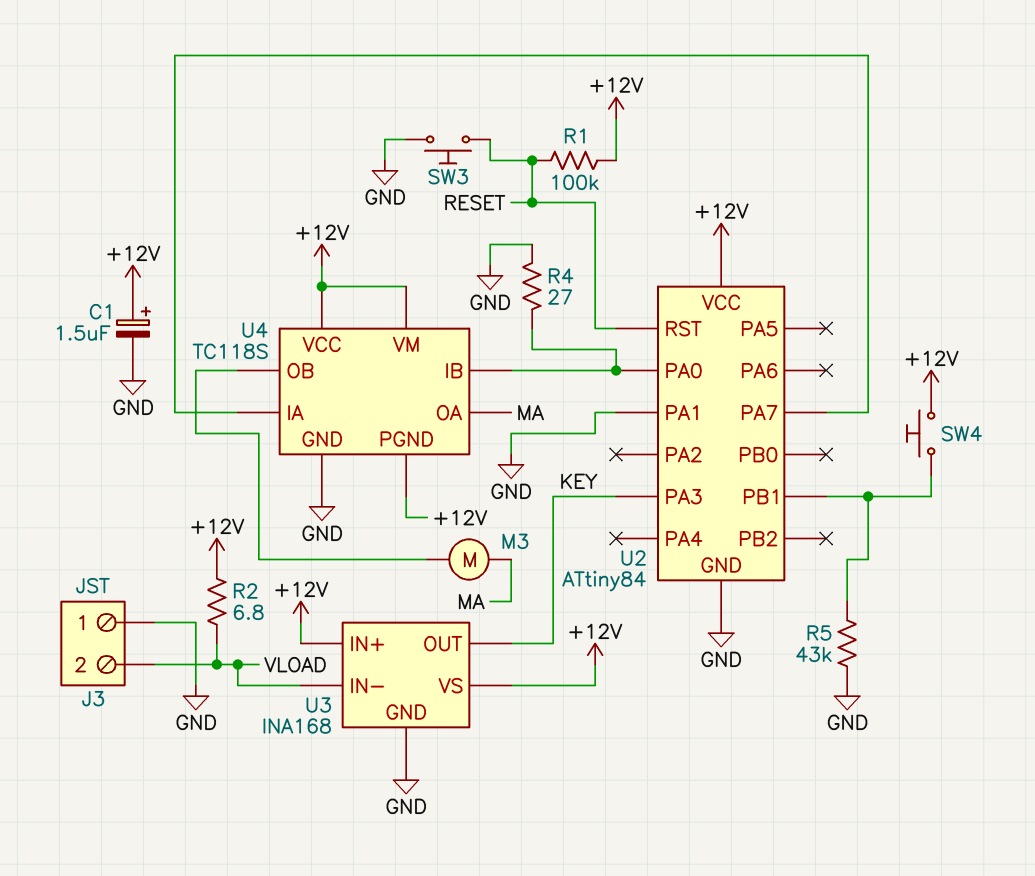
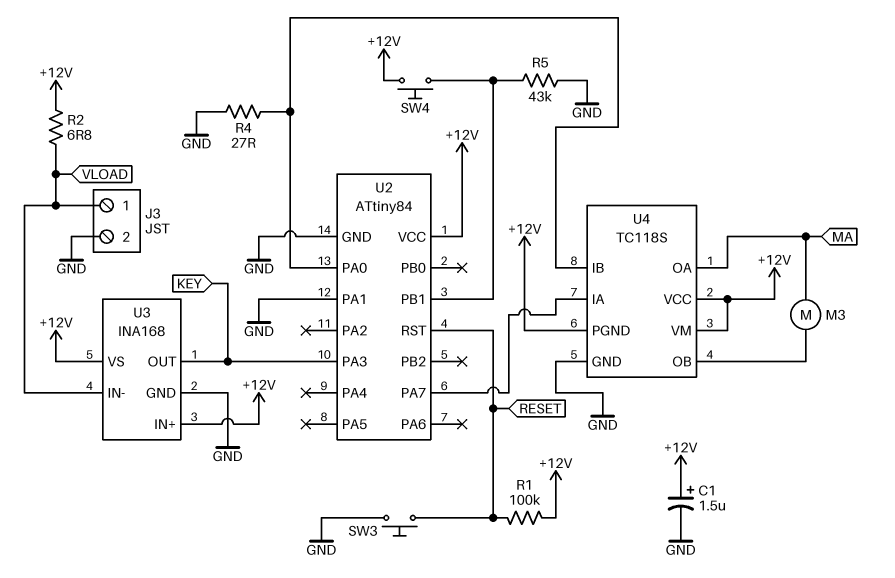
J3 pin 1: GND -> VLOAD
J3 pin 2: VLOAD -> GND

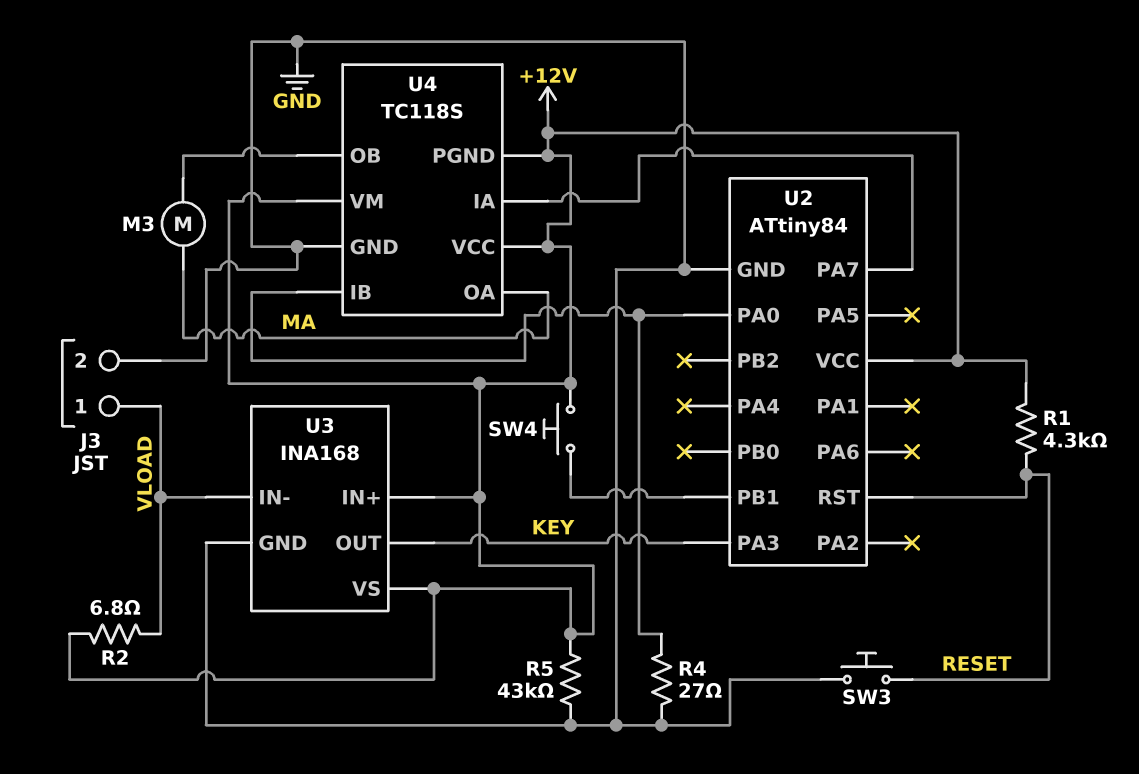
C1: 1.5uF (plus +12V, minus GND) -> none
R1: 100k (+12V, RESET) -> 4.3k (+12V, RESET)
R5: 43k (GND, U2/PB1) -> 43k (+12V, GND)
U2 pin PA1: GND -> none

